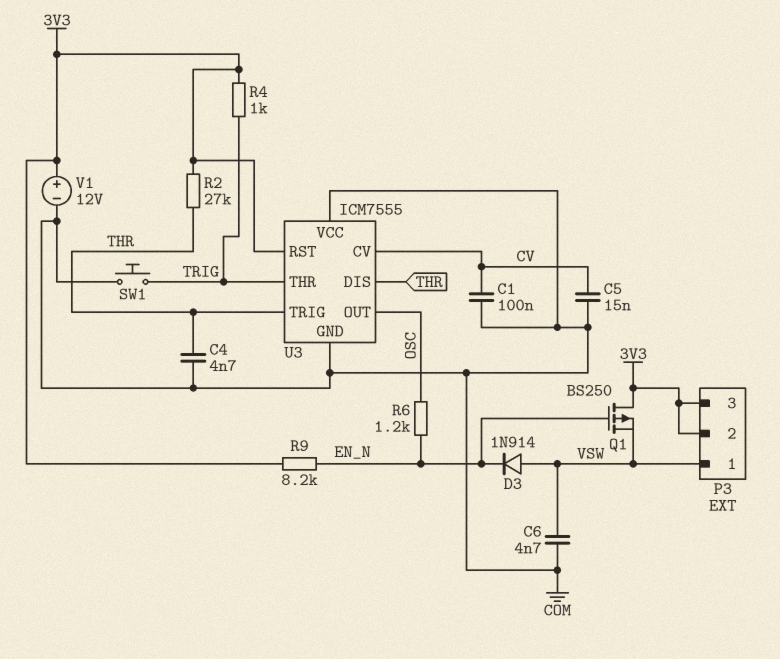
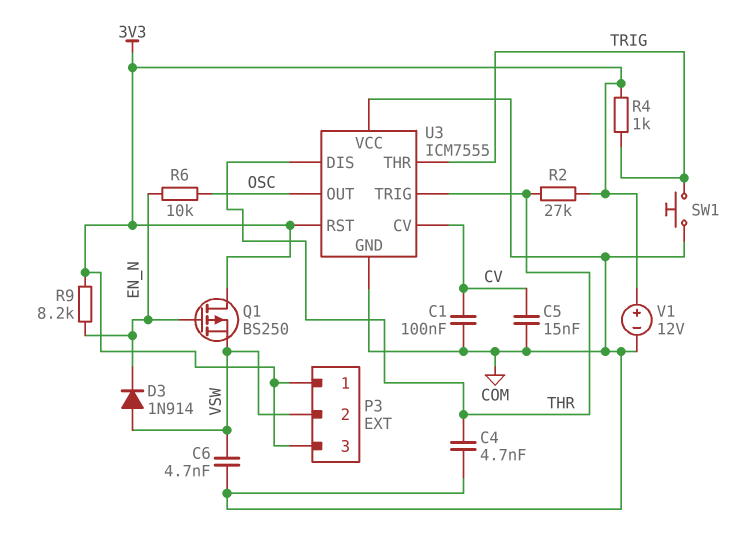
P3 pin 1: VSW -> 3V3
P3 pin 2: 3V3 -> VSW
R6: 1.2k (EN_N, OSC) -> 10k (EN_N, OSC)

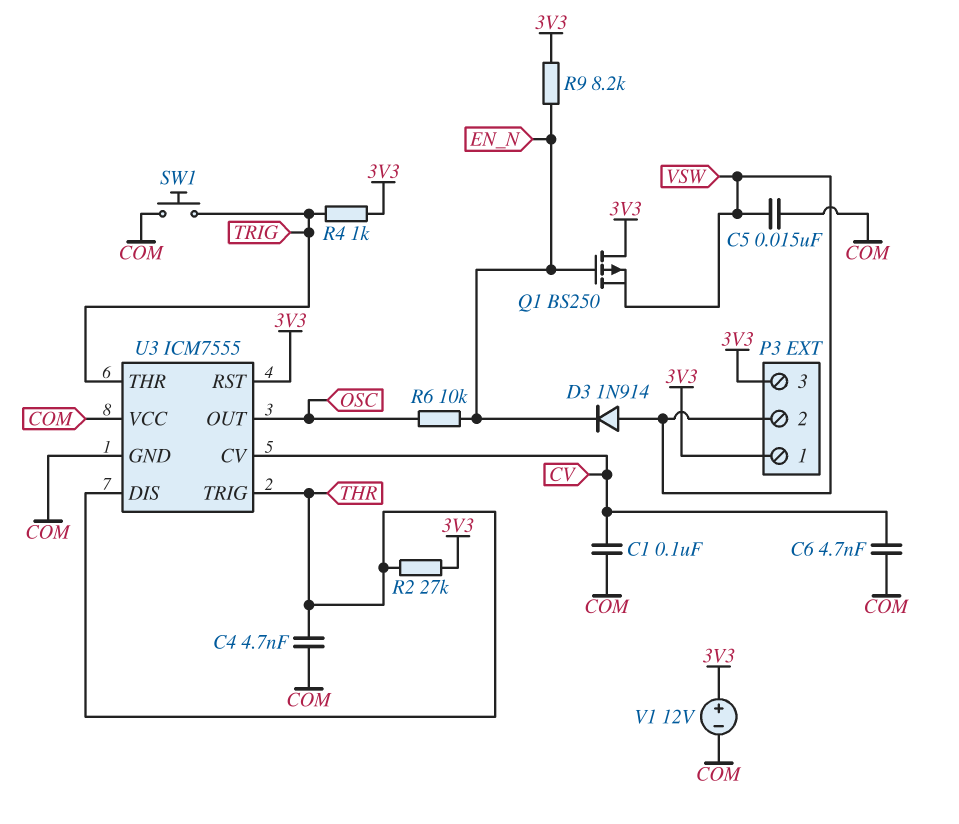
C5: 15nF (COM, CV) -> 15nF (COM, VSW)
C6: 4.7nF (COM, VSW) -> 4.7nF (COM, CV)

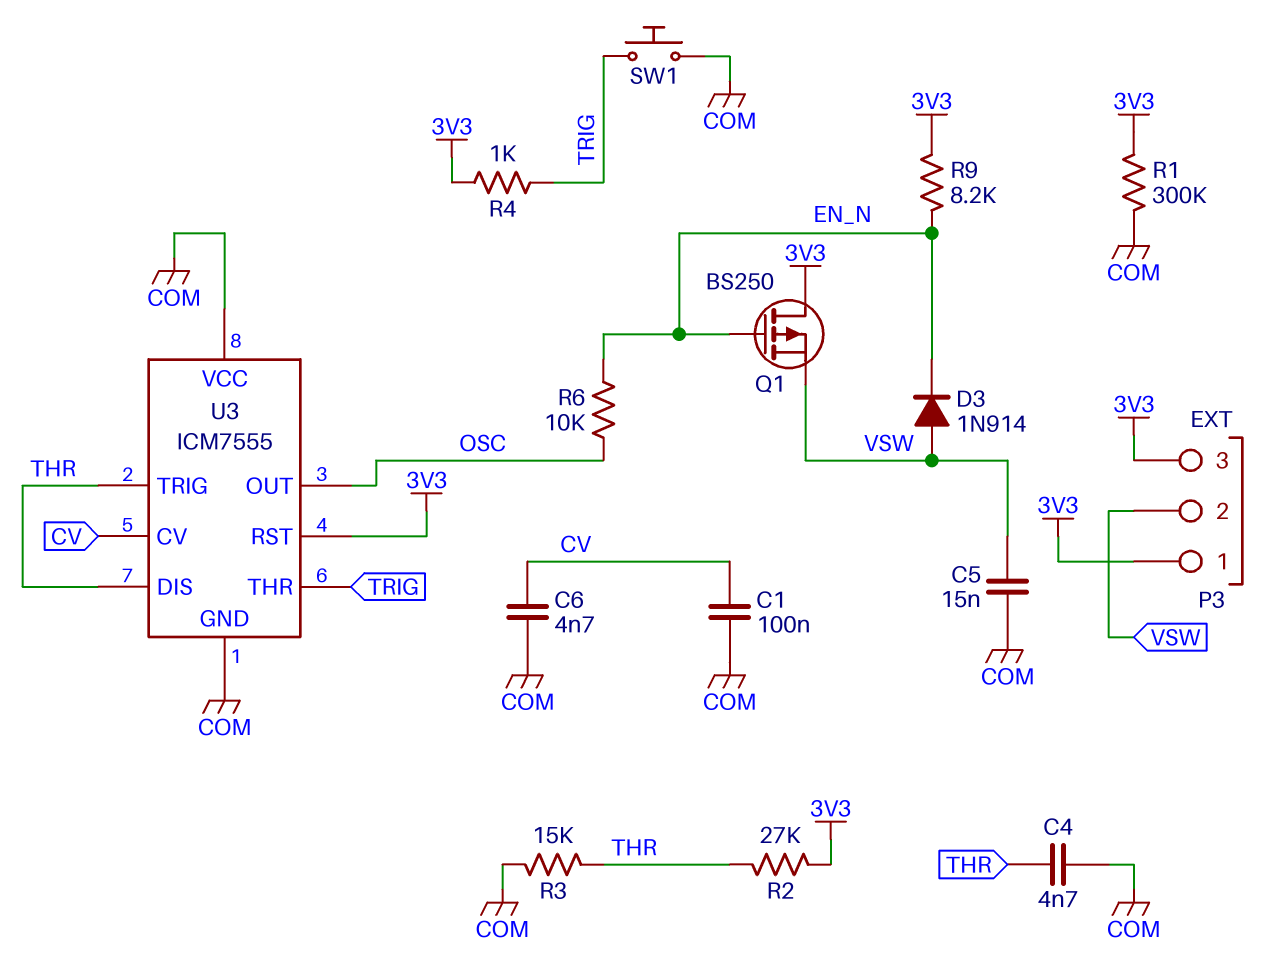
R1: none -> 300k (3V3, COM)
R3: none -> 15k (COM, THR)
V1: 12V (plus 3V3, minus COM) -> none

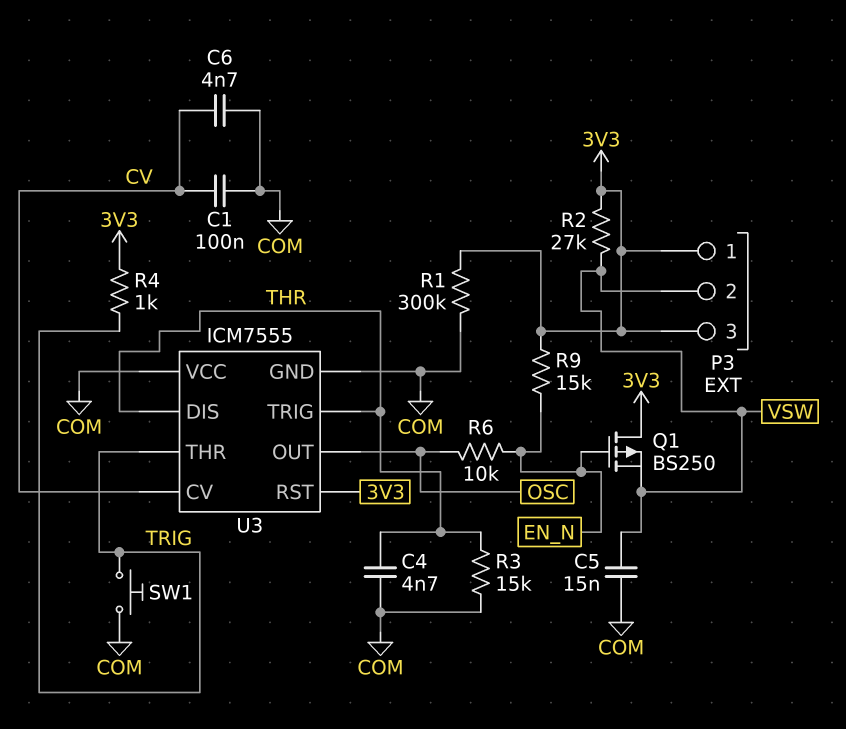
D3: diode 1N914 (A VSW, K EN_N) -> none
R2: 27k (3V3, THR) -> 27k (3V3, VSW)
R9: 8.2k (3V3, EN_N) -> 15k (3V3, EN_N)

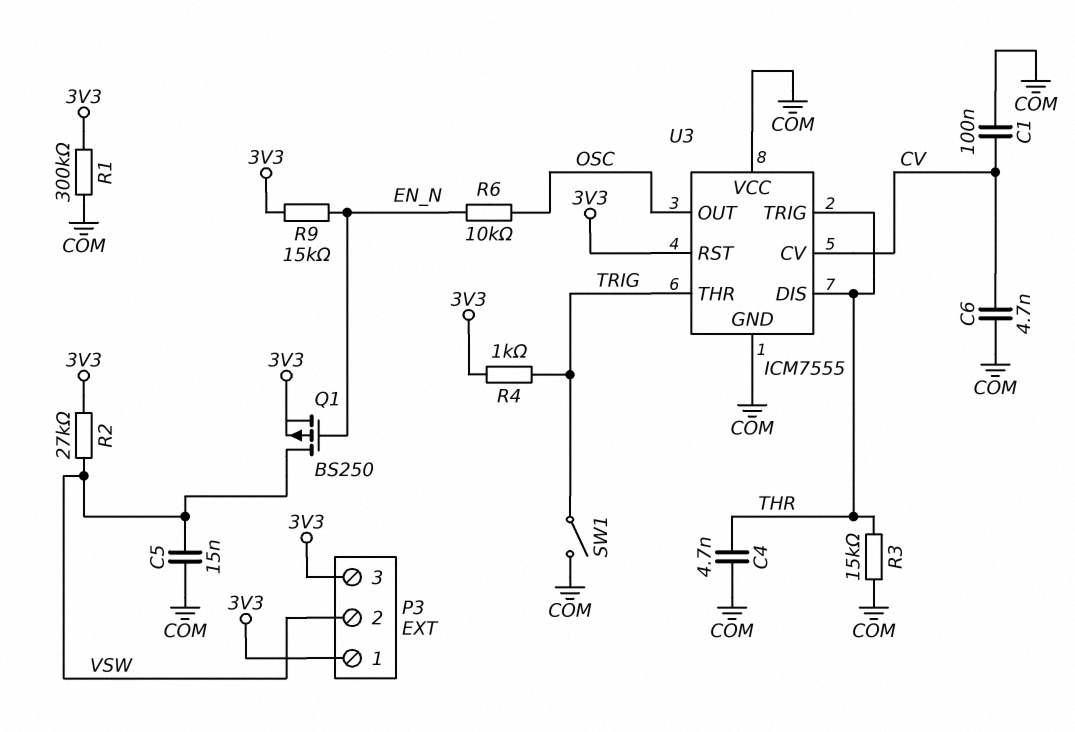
Q1: PMOS BS250 (G EN_N, D 3V3, S VSW) -> PMOS BS250 (G EN_N, D VSW, S 3V3)
SW1: button (COM, TRIG) -> switch (COM, TRIG)

